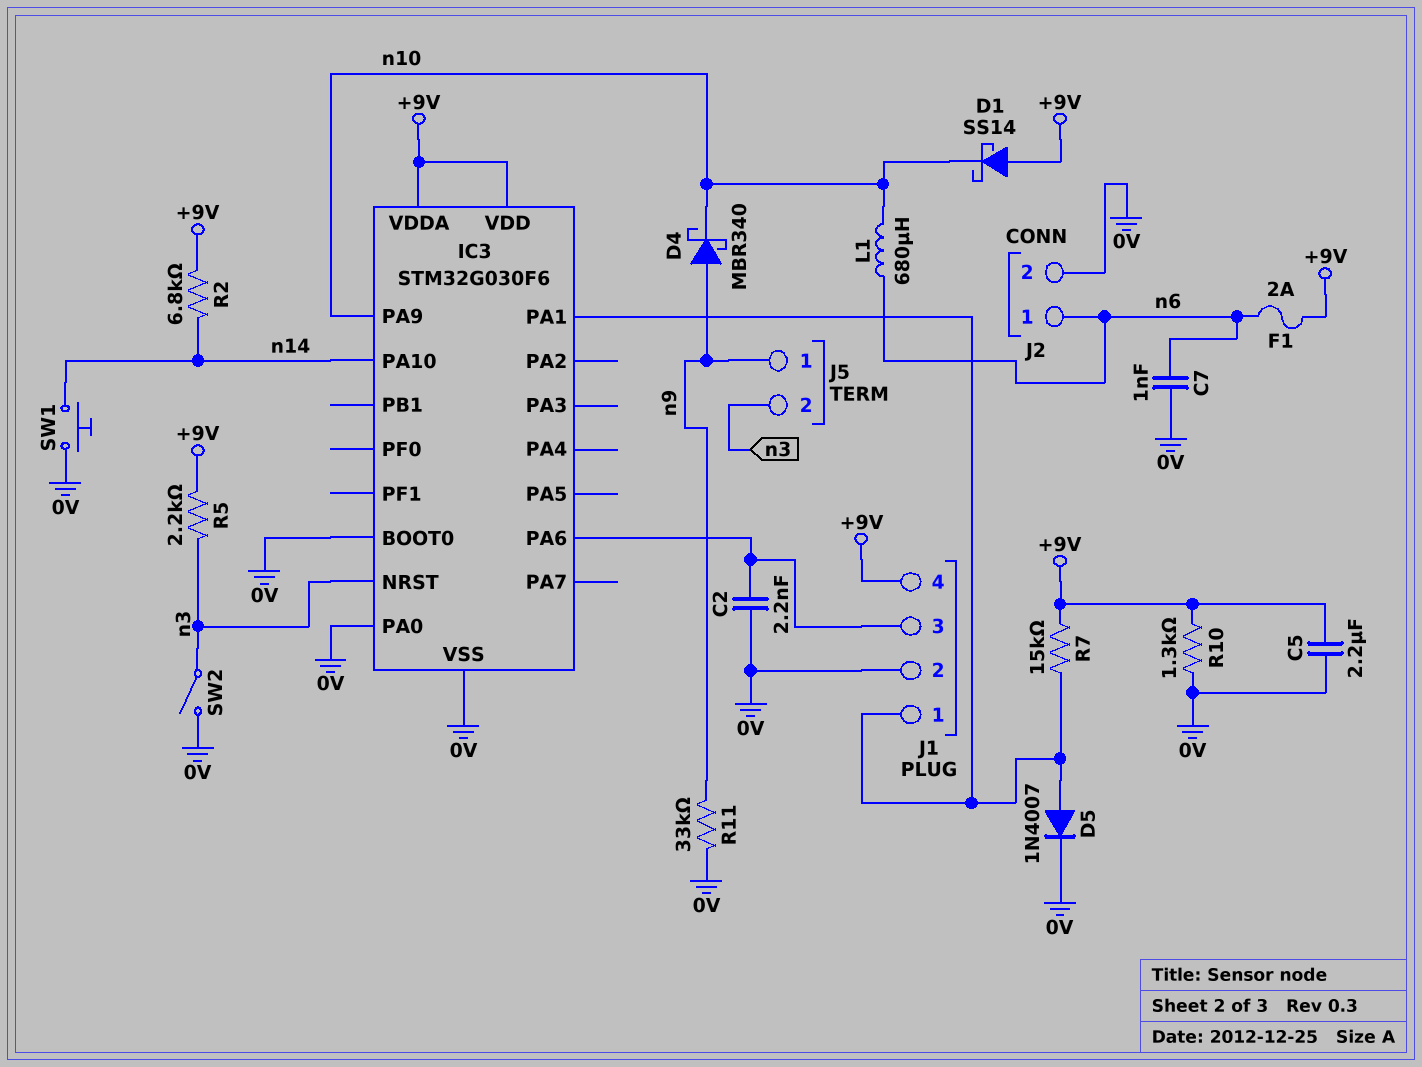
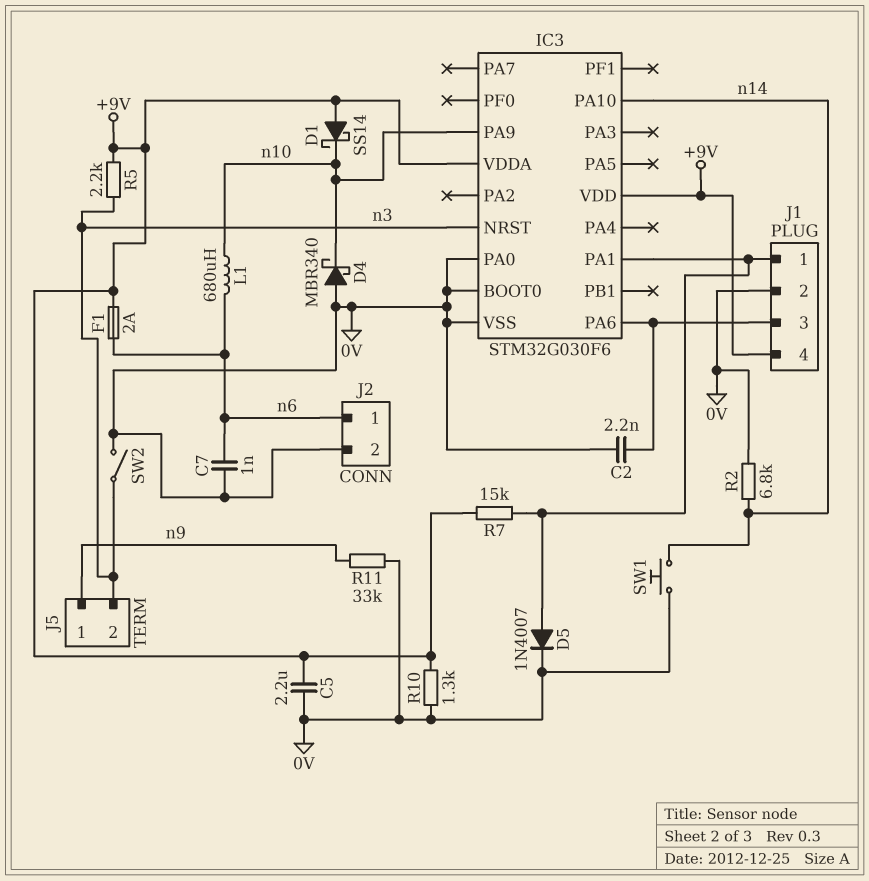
D4: schottky MBR340 (A n9, K n10) -> schottky MBR340 (A 0V, K n10)
R2: 6.8k (+9V, n14) -> 6.8k (0V, n14)

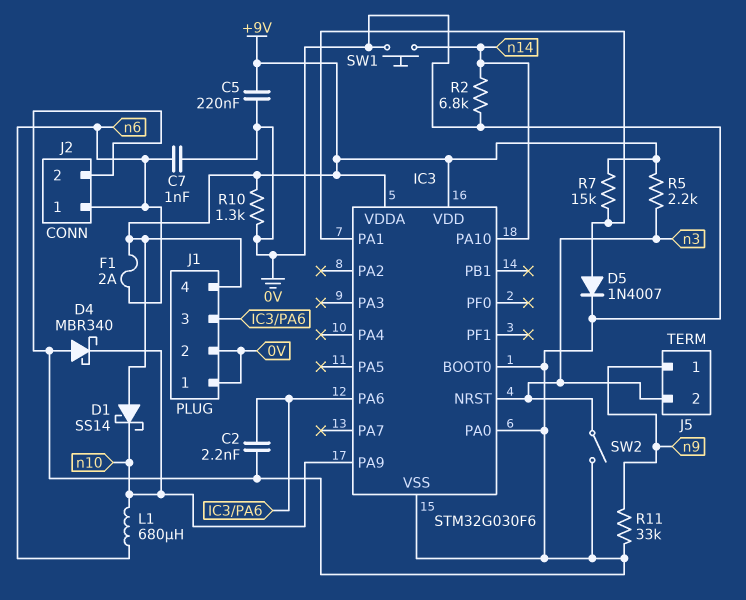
C5: 2.2uF (+9V, 0V) -> 220nF (+9V, 0V)
J1 pin 1: IC3/PA1 -> 0V

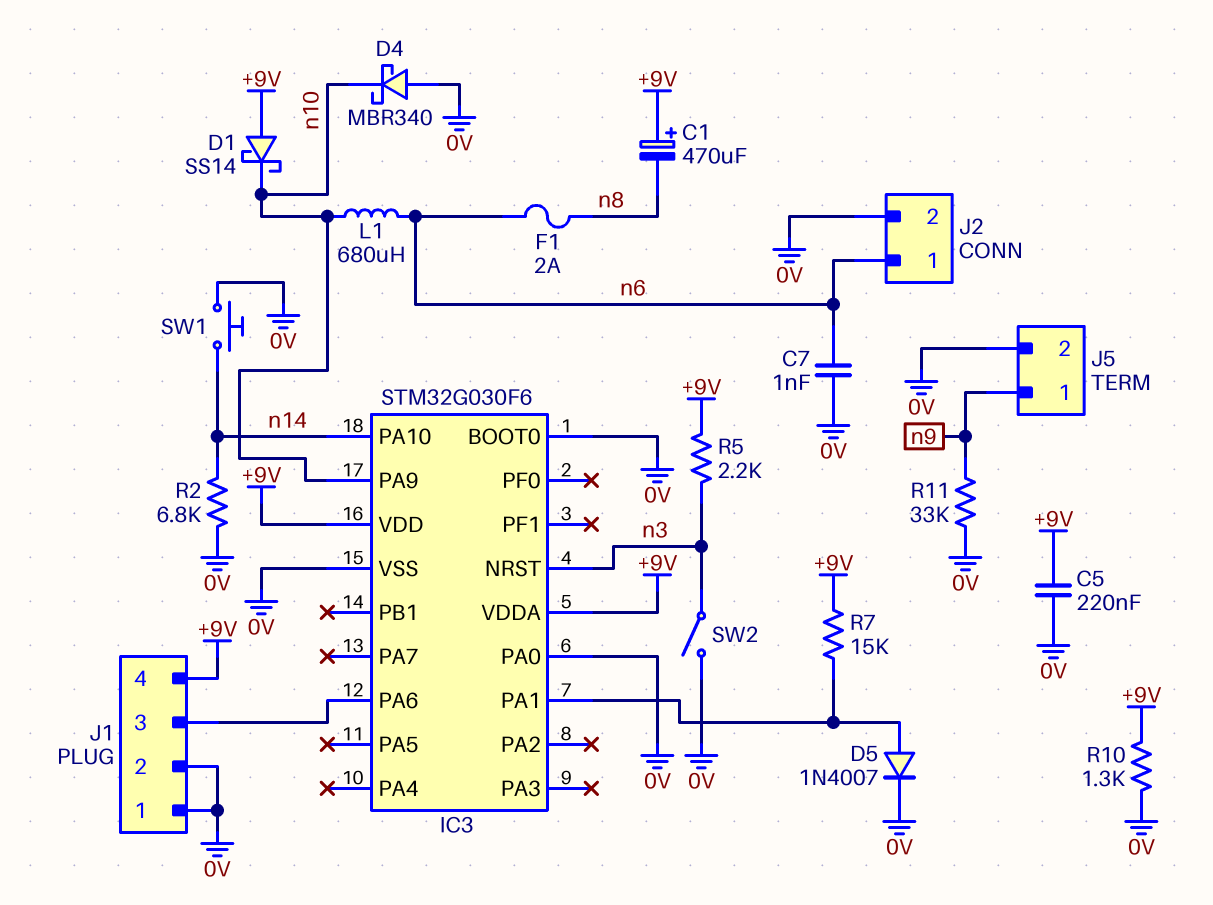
C1: none -> 470uF (plus +9V, minus n8)
C2: 2.2nF (0V, IC3/PA6) -> none
F1: 2A (+9V, n6) -> 2A (n6, n8)
J5 pin 2: n3 -> 0V

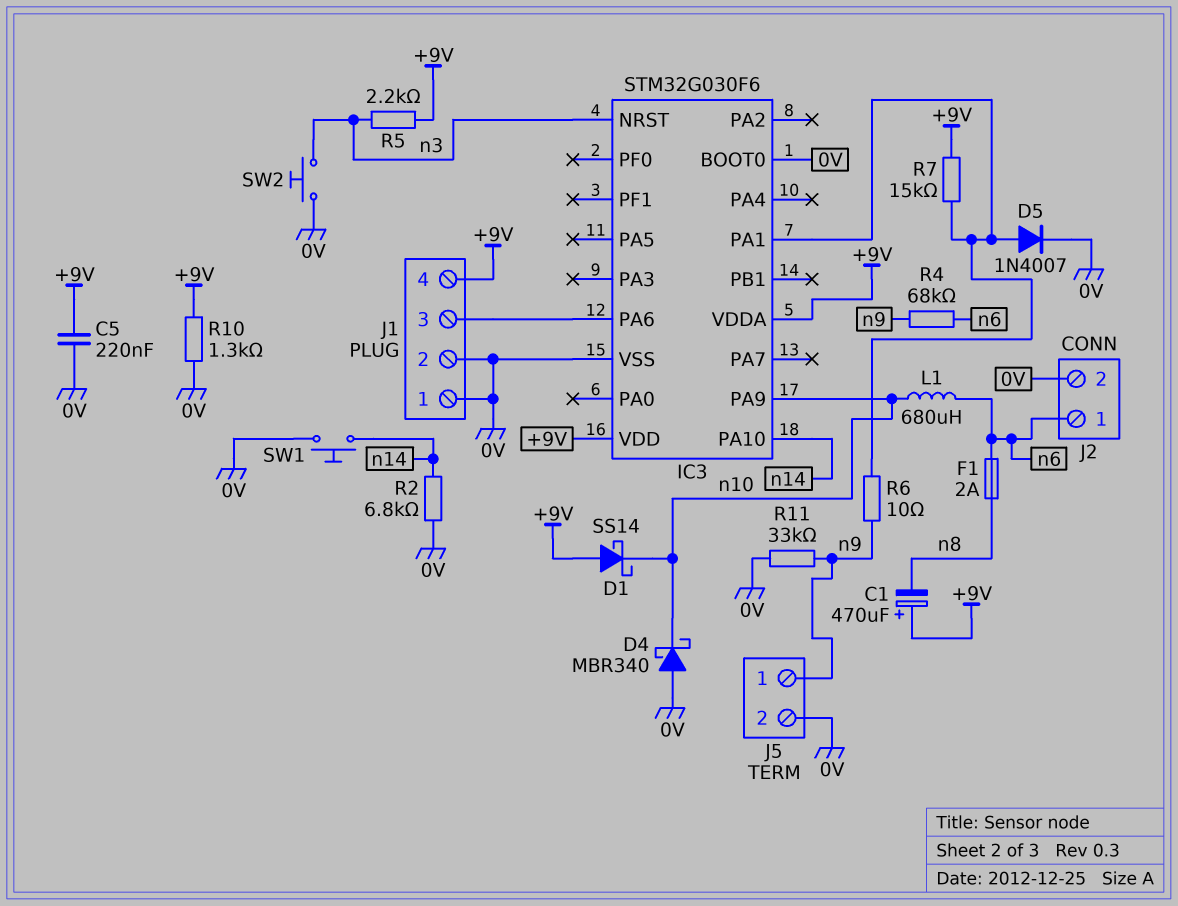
C7: 1nF (0V, n6) -> none
IC3 pin PA0: 0V -> none
R4: none -> 68k (n6, n9)
R6: none -> 10 (IC3/PA1, n9)
SW2: switch (0V, n3) -> button (0V, n3)

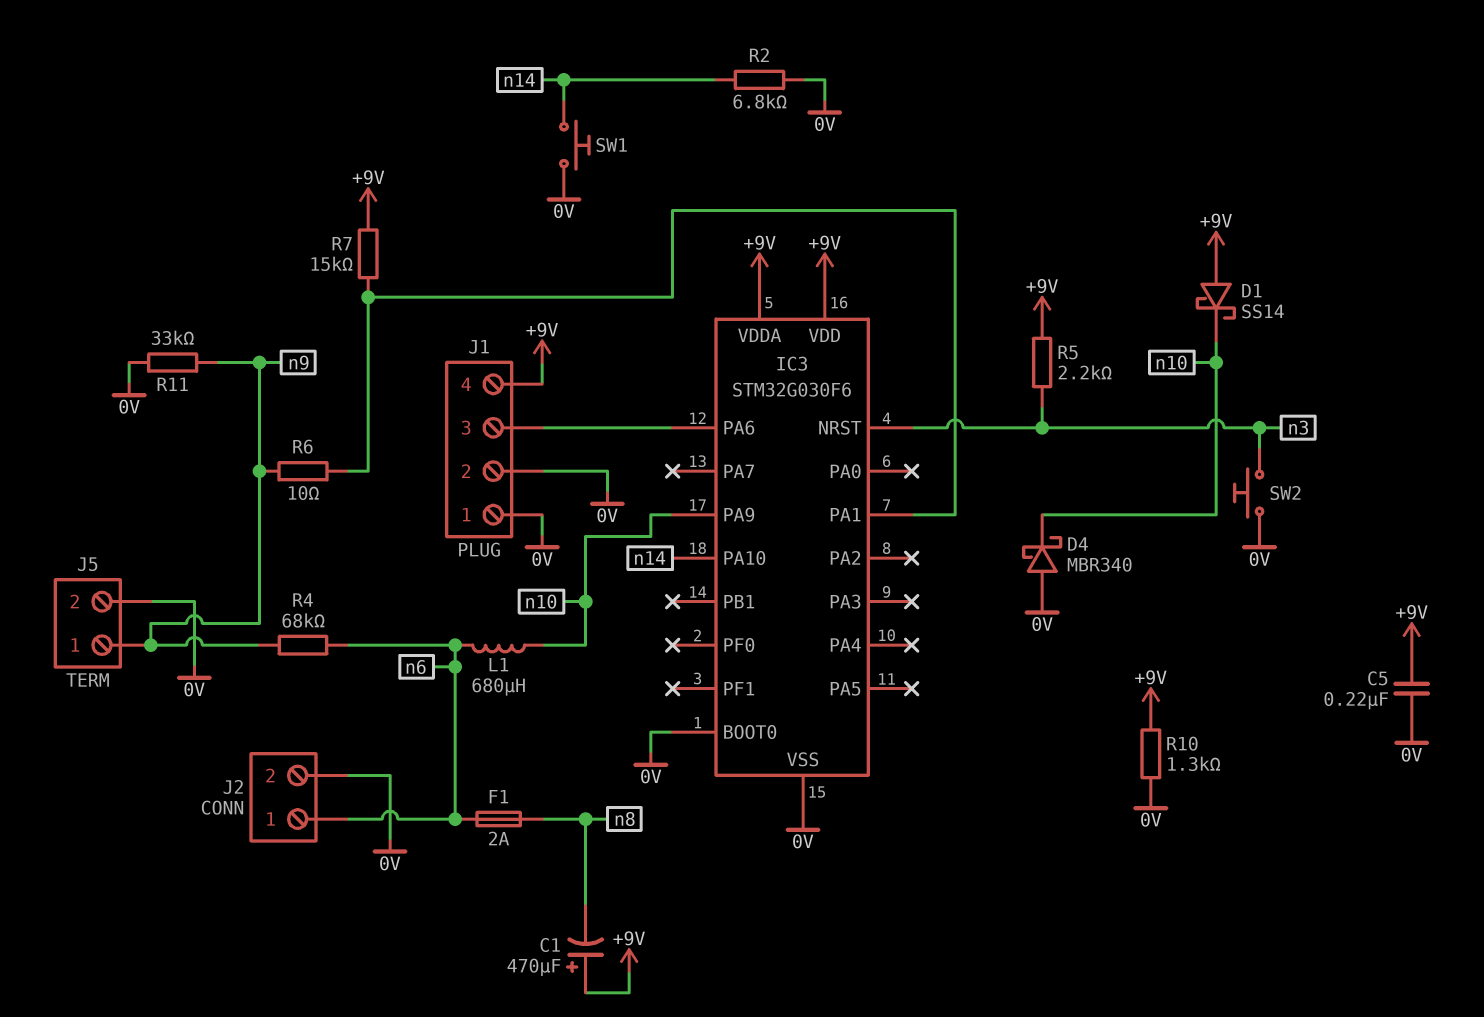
D5: diode 1N4007 (A IC3/PA1, K 0V) -> none

